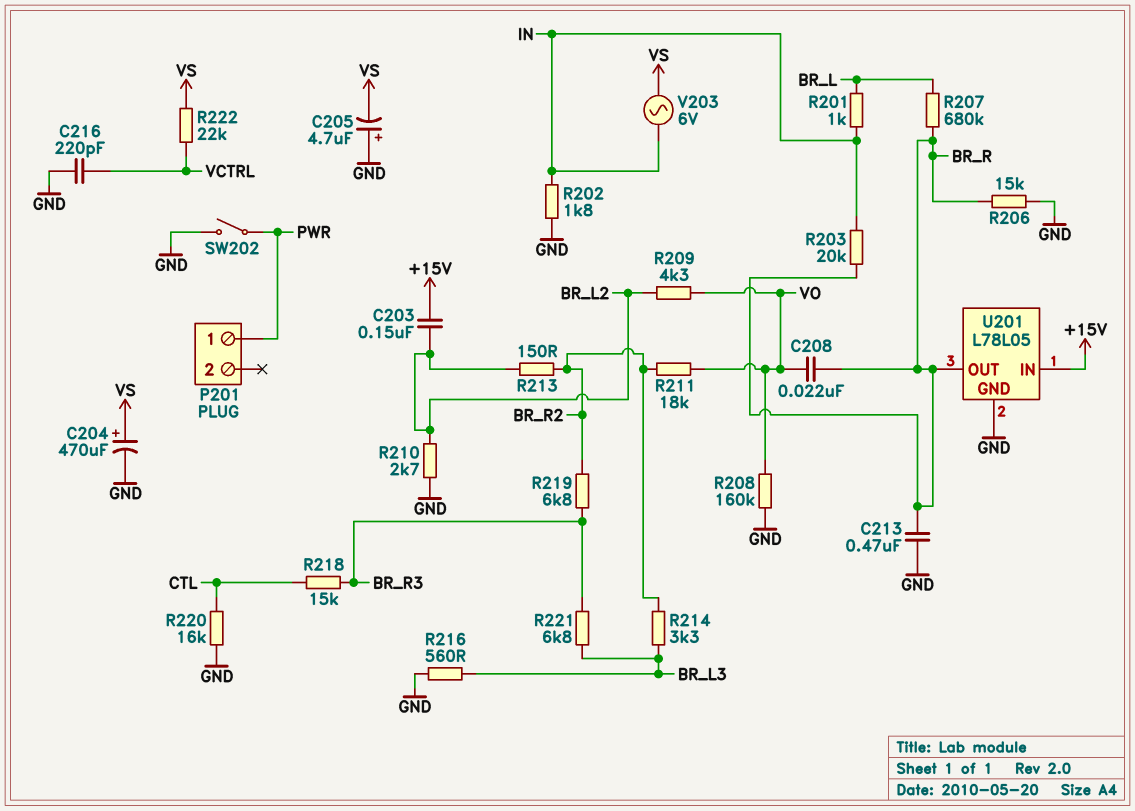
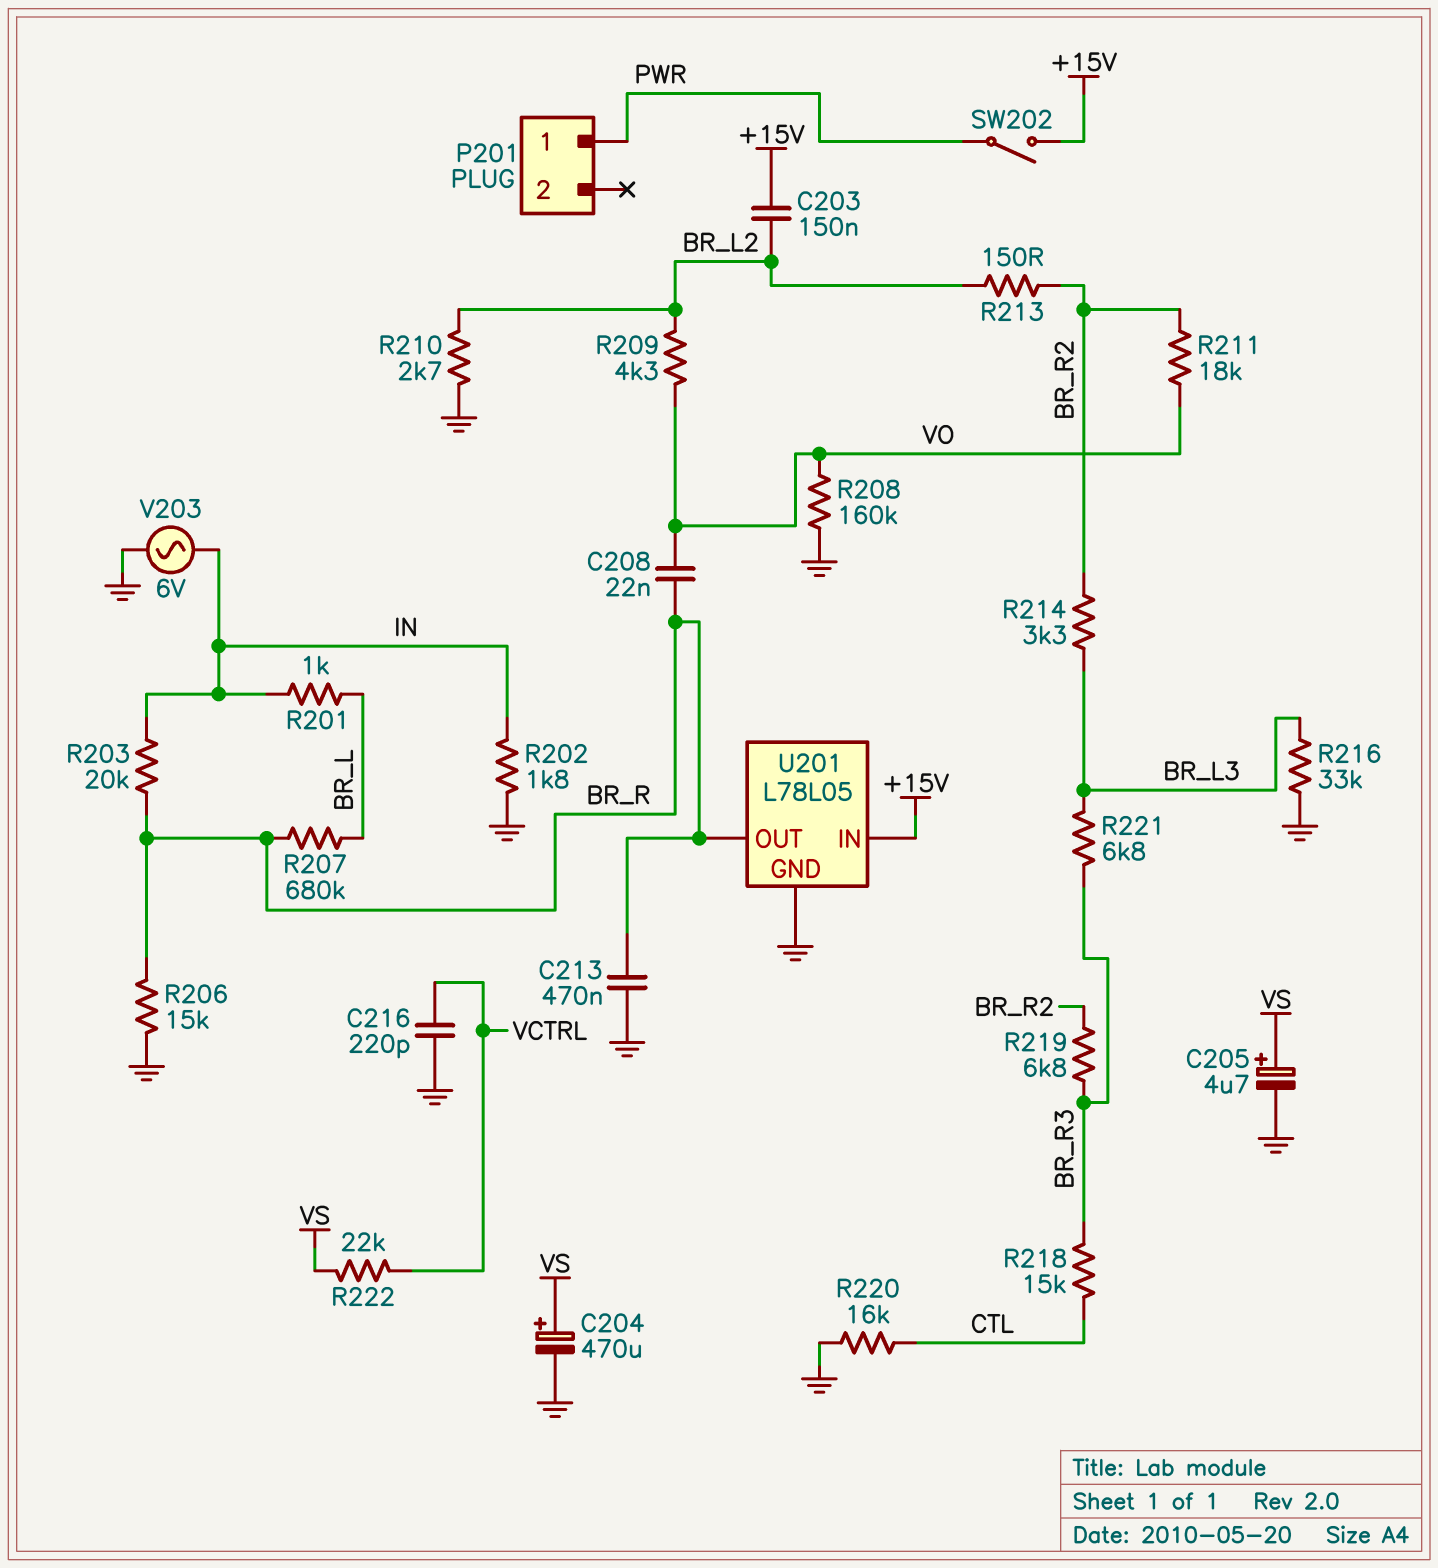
C205: 4.7uF (plus GND, minus VS) -> 4.7uF (plus VS, minus GND)
R216: 560 (BR_L3, GND) -> 33k (BR_L3, GND)
SW202: switch (GND, PWR) -> switch (+15V, PWR)
V203: AC 6V (IN, VS) -> AC 6V (GND, IN)

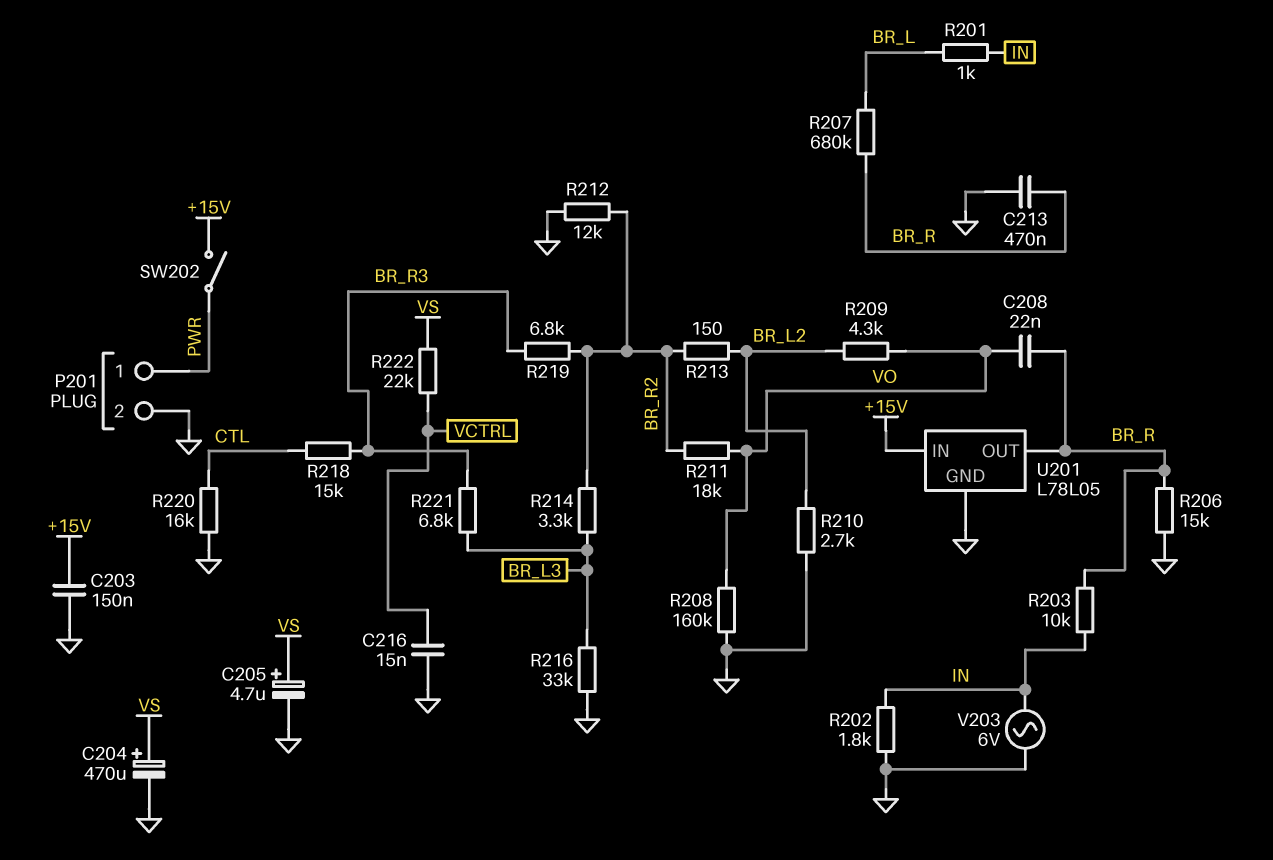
C203: 150nF (+15V, BR_L2) -> 150nF (+15V, GND)
C216: 220pF (GND, VCTRL) -> 15nF (GND, VCTRL)
P201 pin 2: none -> GND
R203: 20k (BR_R, IN) -> 10k (BR_R, IN)
R212: none -> 12k (BR_R2, GND)

